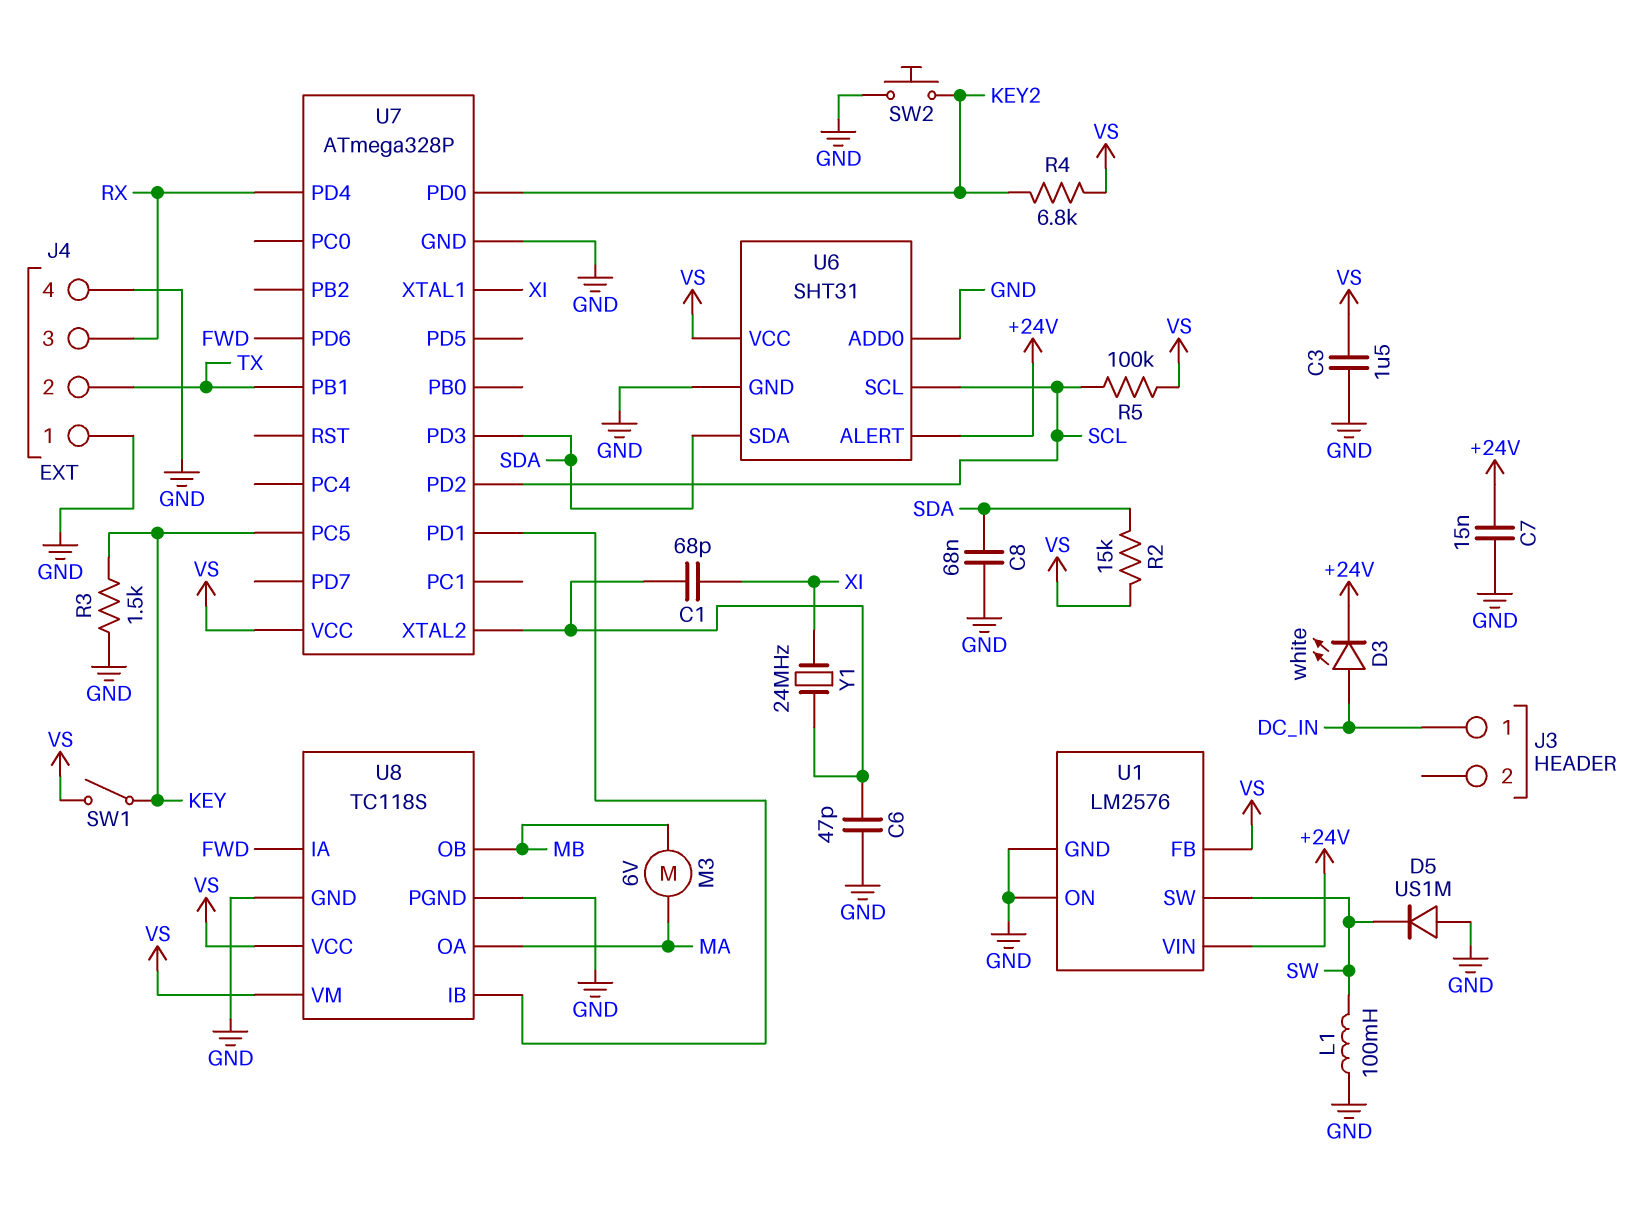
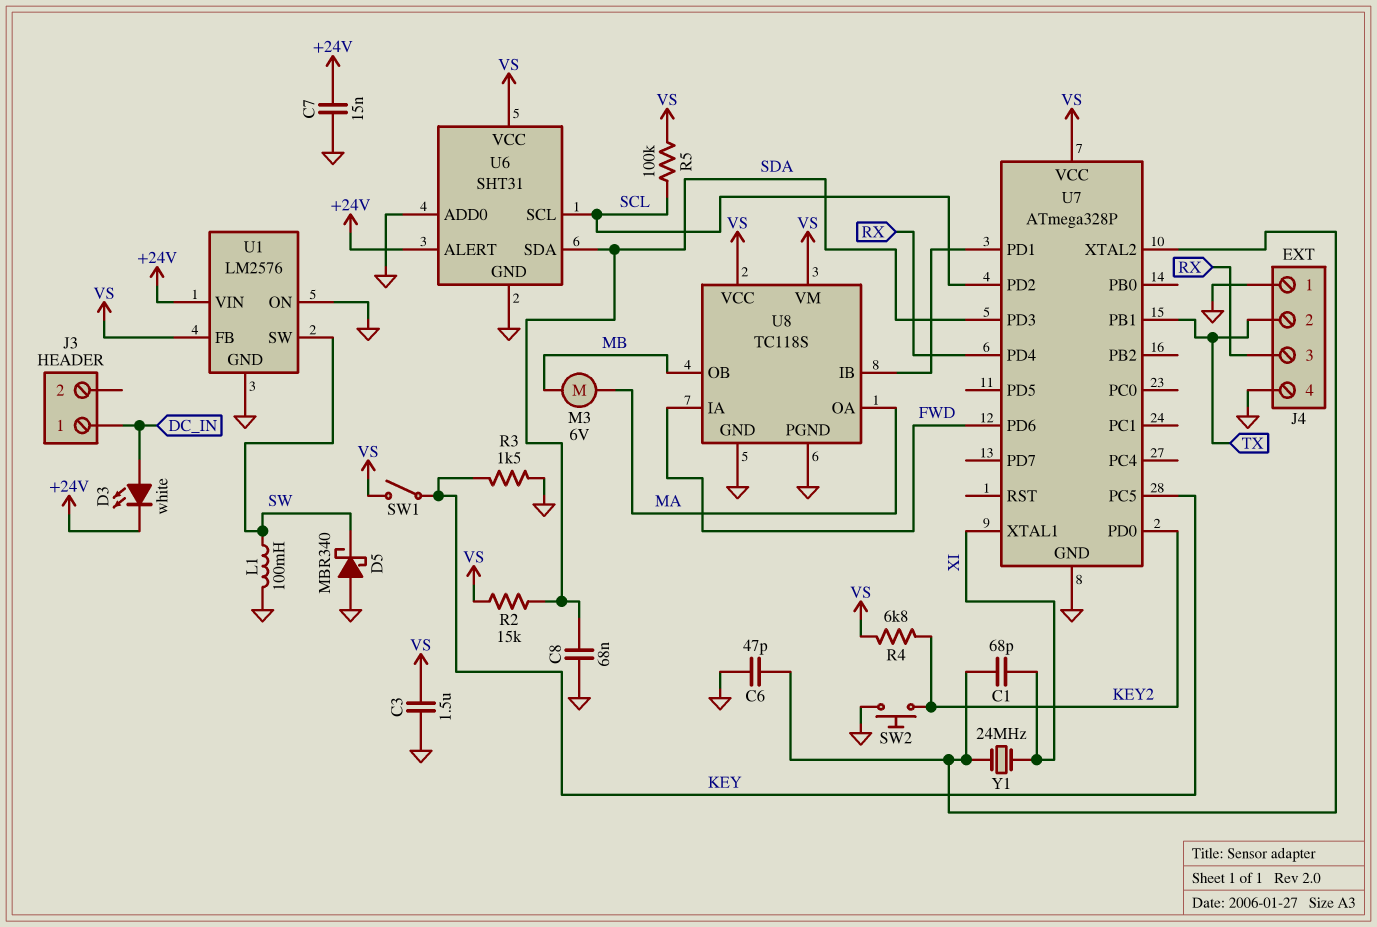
D5: diode US1M (A GND, K SW) -> schottky MBR340 (A GND, K SW)

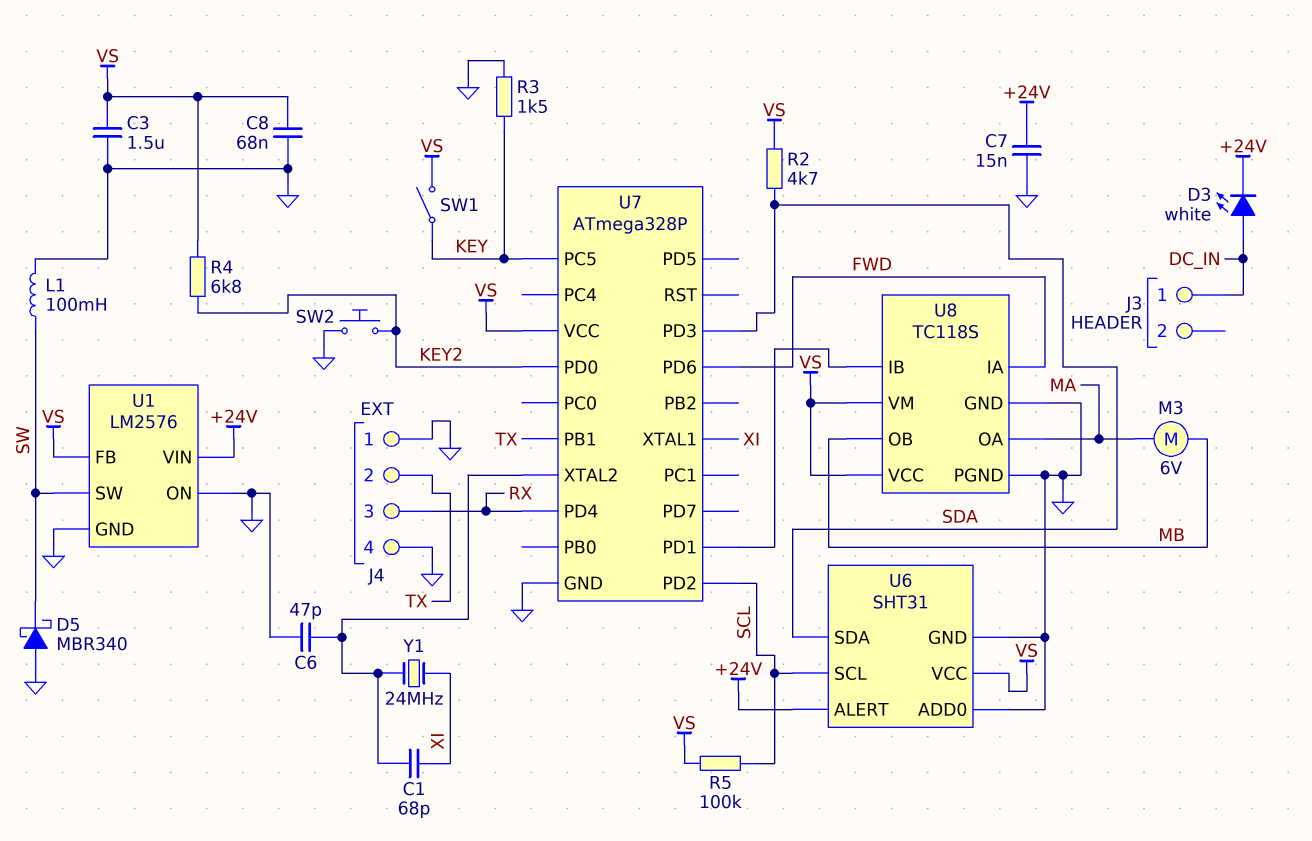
C8: 68nF (GND, SDA) -> 68nF (GND, VS)
R2: 15k (SDA, VS) -> 4.7k (SDA, VS)

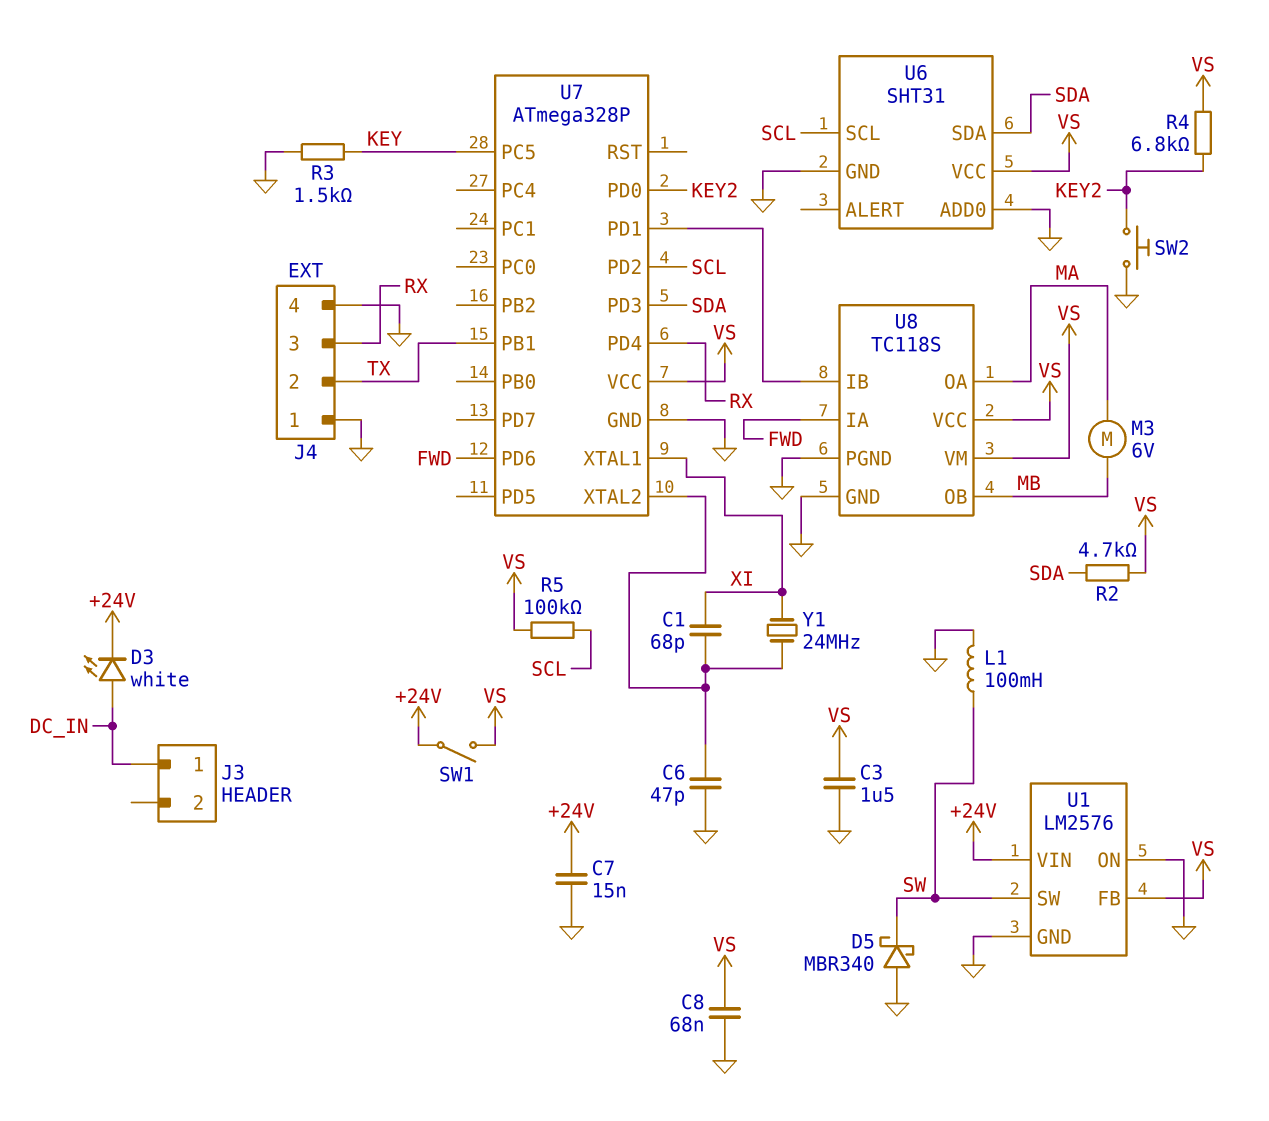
SW1: switch (KEY, VS) -> switch (+24V, VS)
U6 pin ALERT: +24V -> none

